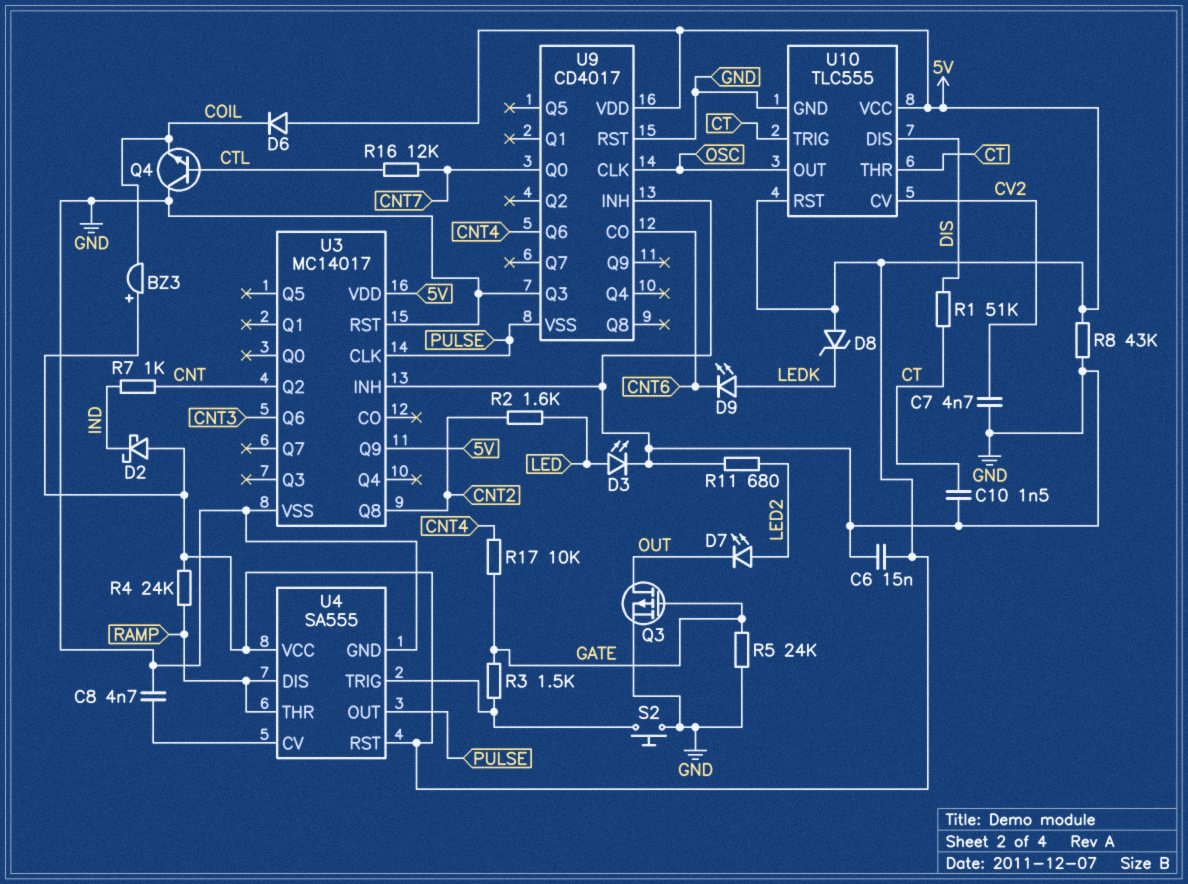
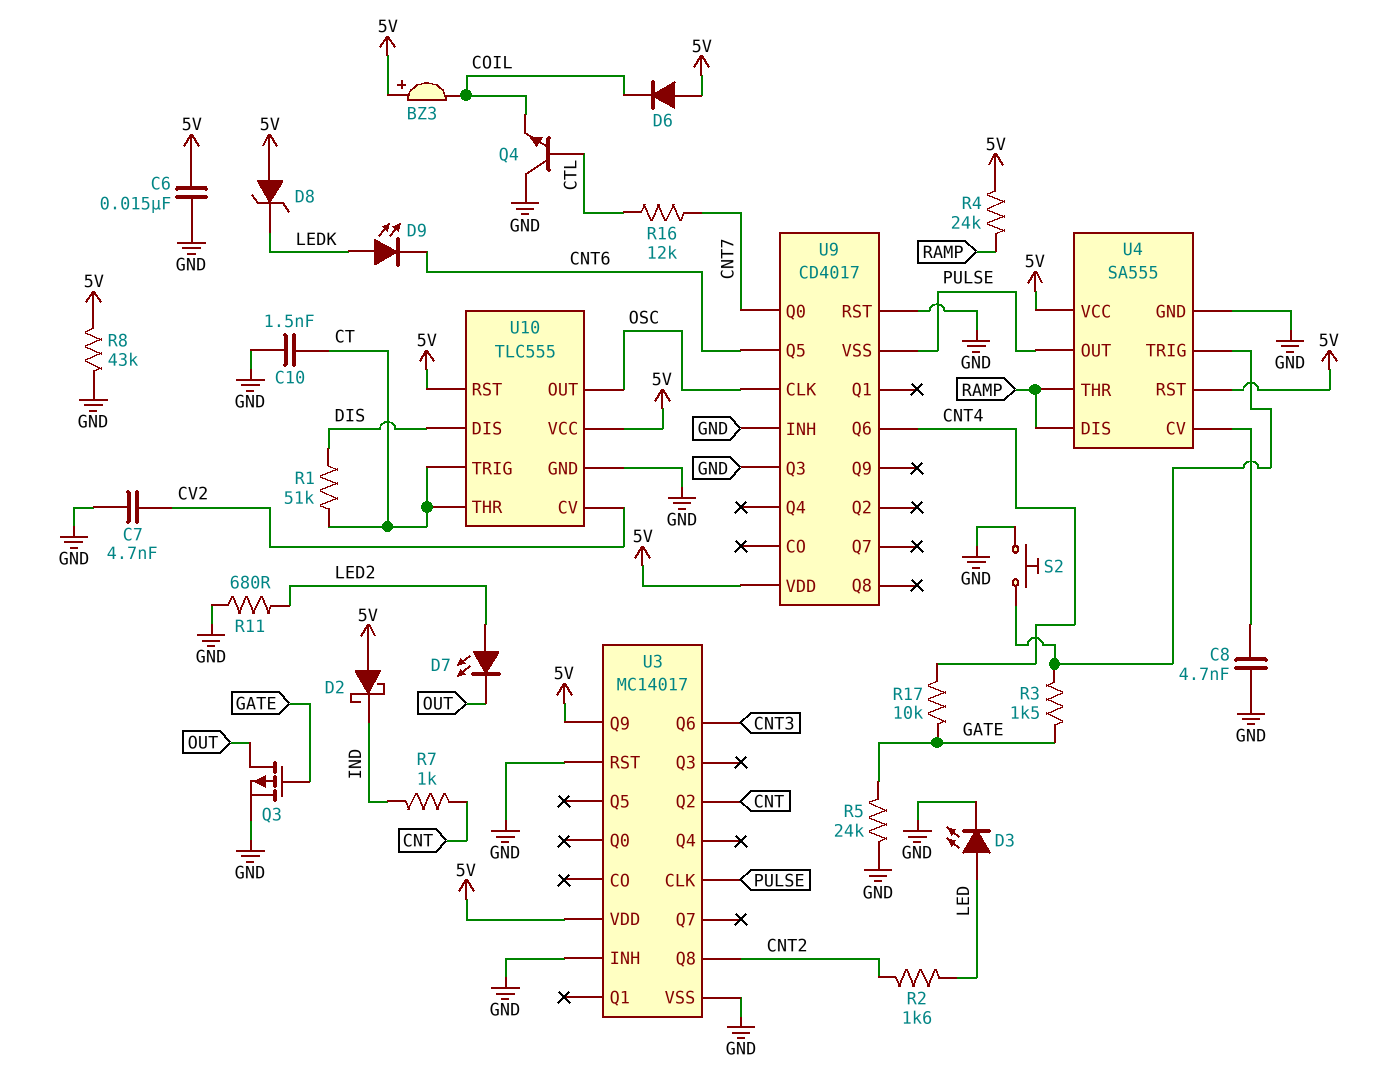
U9 pin CO: CNT6 -> none
U9 pin Q5: none -> CNT6

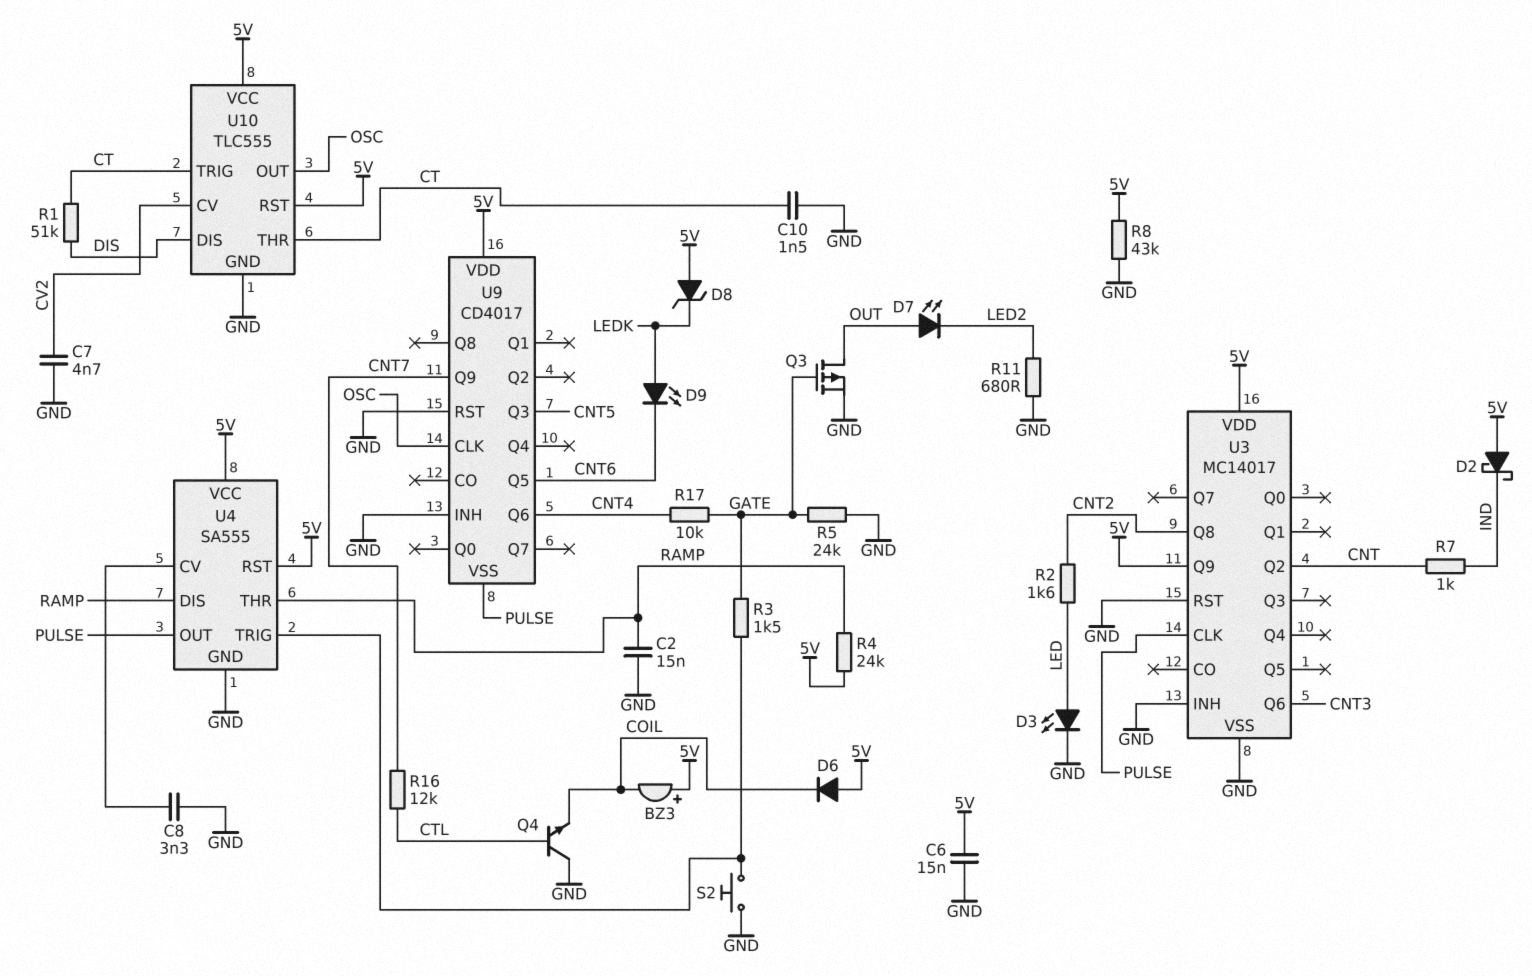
C2: none -> 15nF (GND, RAMP)
C8: 4.7nF (GND, U4/CV) -> 3.3nF (GND, U4/CV)
D7: LED (A LED2, K OUT) -> LED (A OUT, K LED2)
U9 pin Q0: CNT7 -> none
U9 pin Q3: GND -> CNT5
U9 pin Q9: none -> CNT7

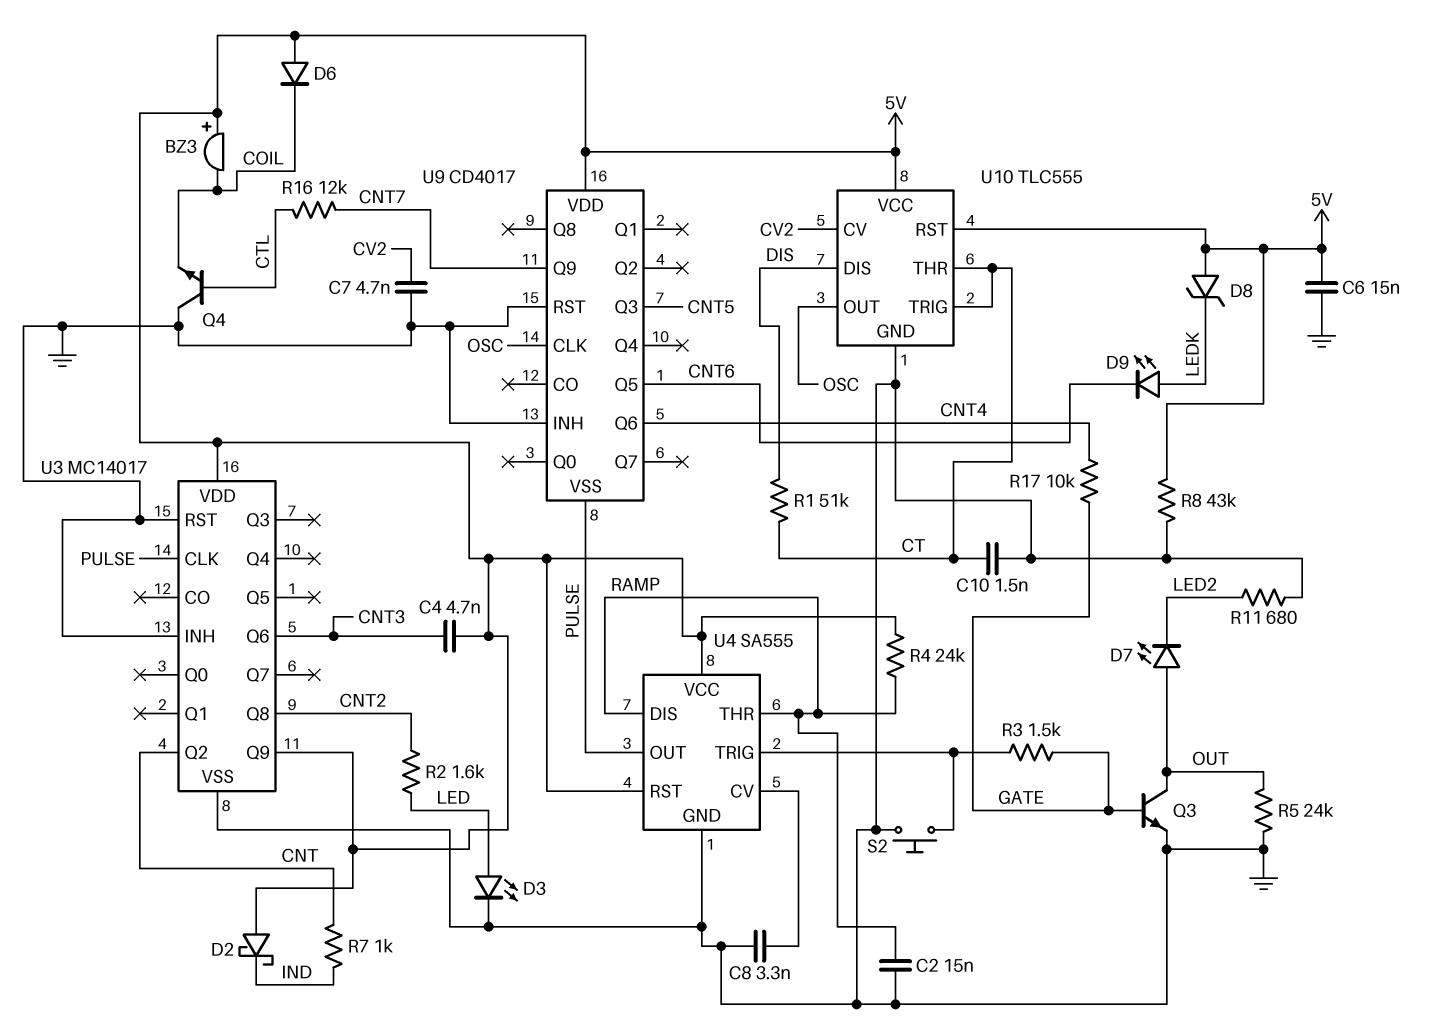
C4: none -> 4.7nF (5V, CNT3)
Q3: PMOS (G GATE, D OUT, S GND) -> NPN (B GATE, C OUT, E GND)
R5: 24k (GATE, GND) -> 24k (GND, OUT)

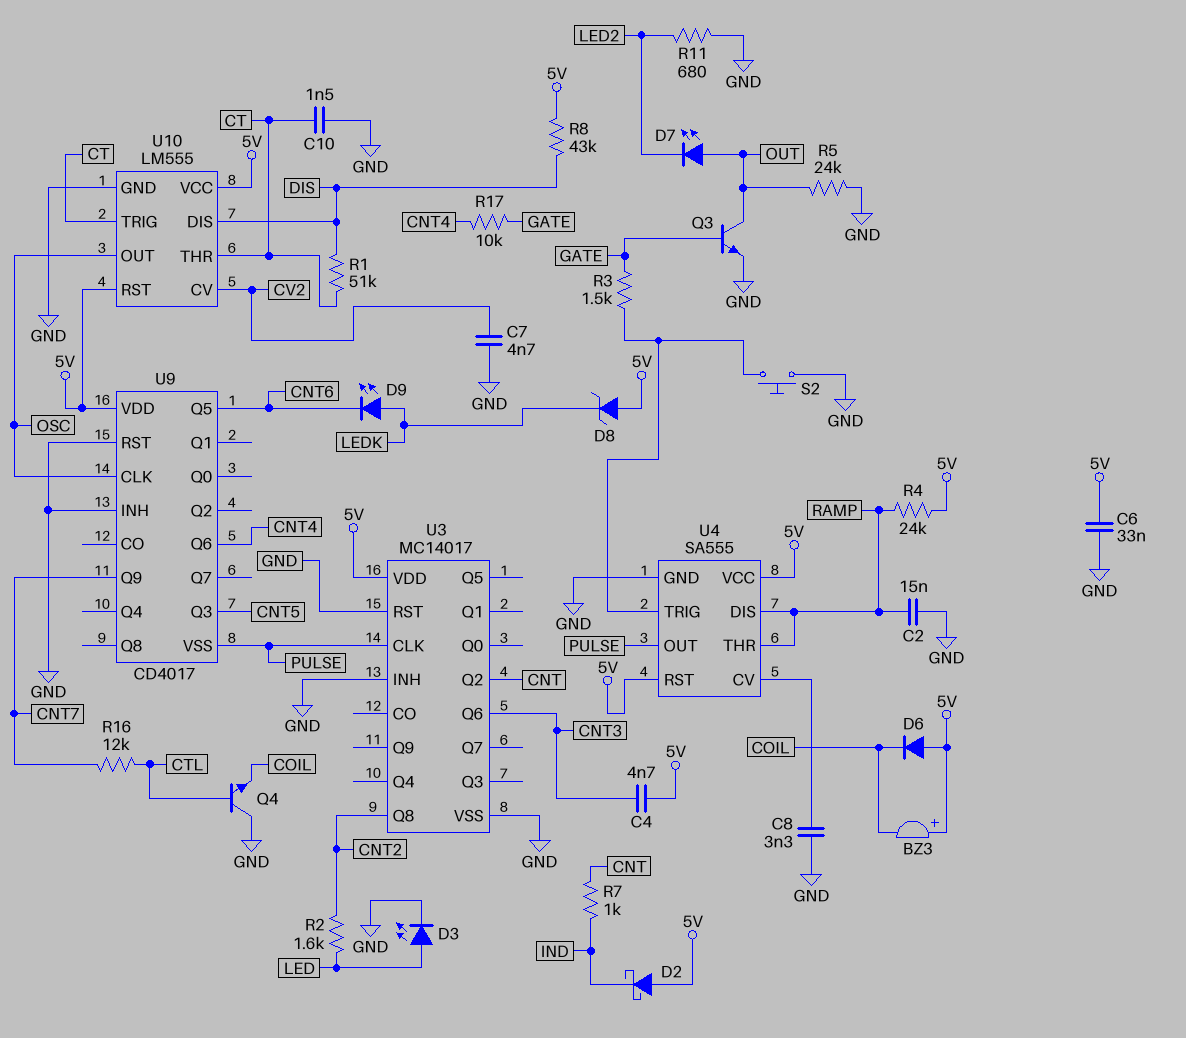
C6: 15nF (5V, GND) -> 33nF (5V, GND)
R8: 43k (5V, GND) -> 43k (5V, DIS)
U3 pin Q9: 5V -> none
U10: TLC555 -> LM555

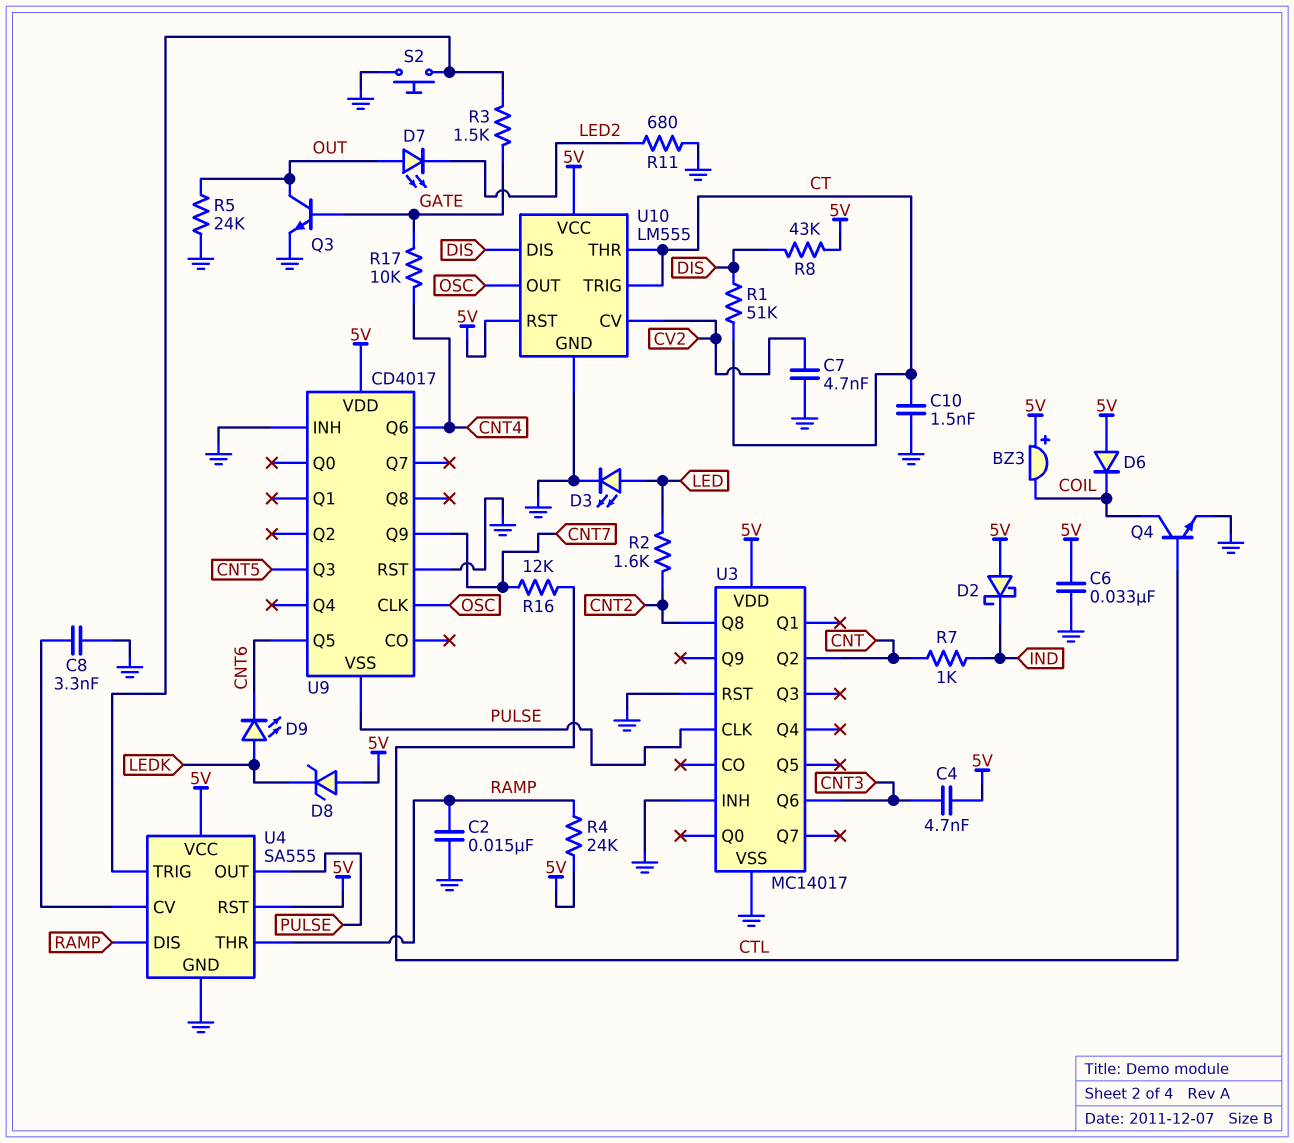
Q4: NPN (B CTL, C GND, E COIL) -> NPN (B CTL, C COIL, E GND)

